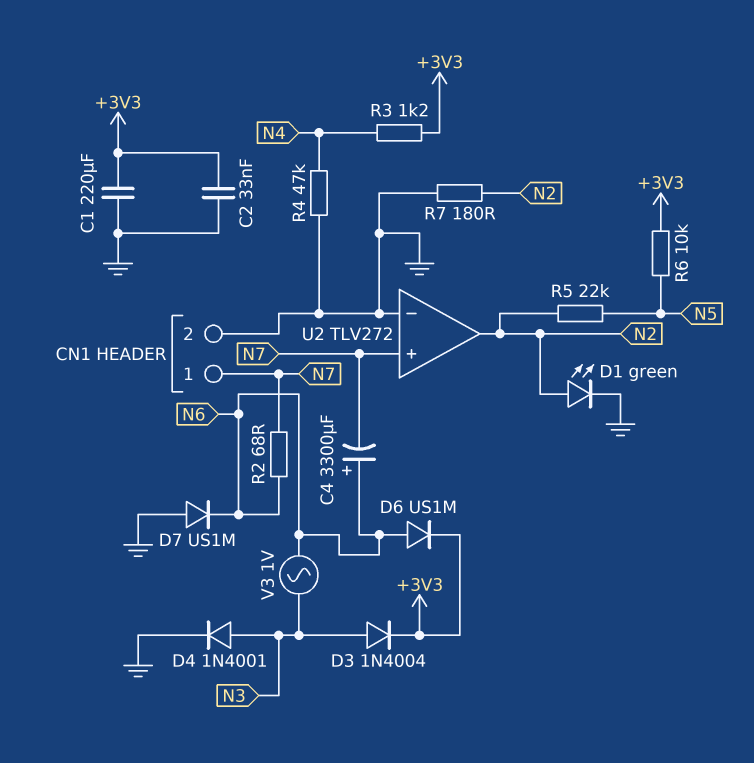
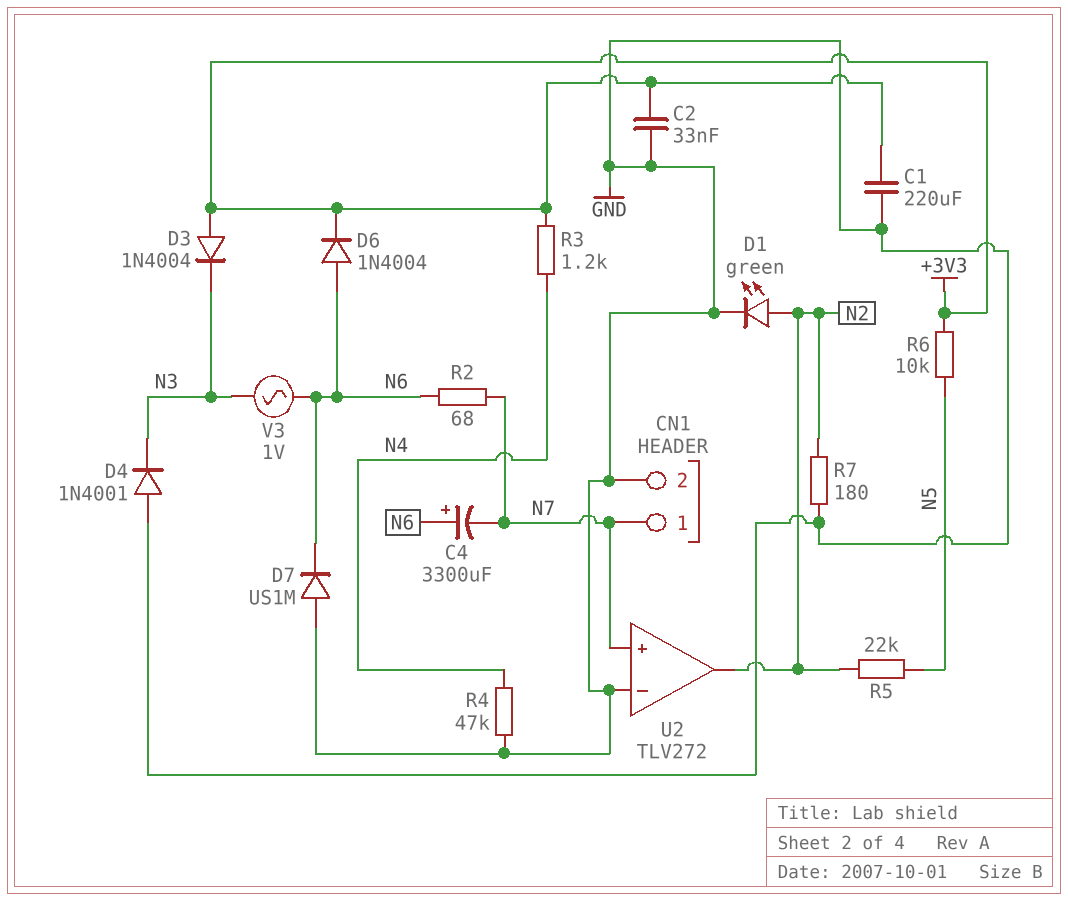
D3: diode 1N4004 (A N3, K +3V3) -> diode 1N4004 (A +3V3, K N3)
D4: diode 1N4001 (A N3, K GND) -> diode 1N4001 (A GND, K N3)
D6: diode US1M (A N6, K +3V3) -> diode 1N4004 (A N6, K +3V3)

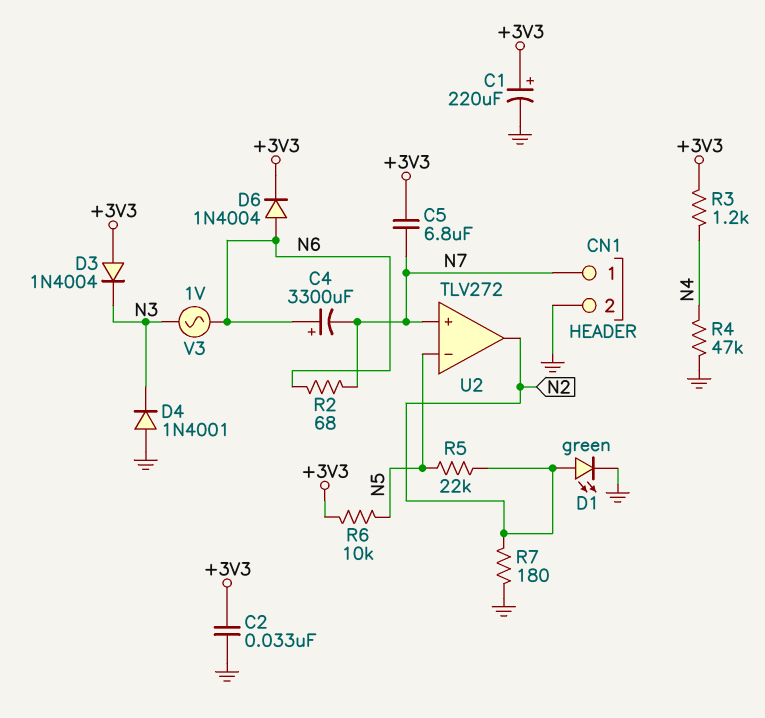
C1: 220uF (+3V3, GND) -> 220uF (plus +3V3, minus GND)
C5: none -> 6.8uF (+3V3, N7)
D7: diode US1M (A GND, K N6) -> none
U2 pin in-: GND -> N5

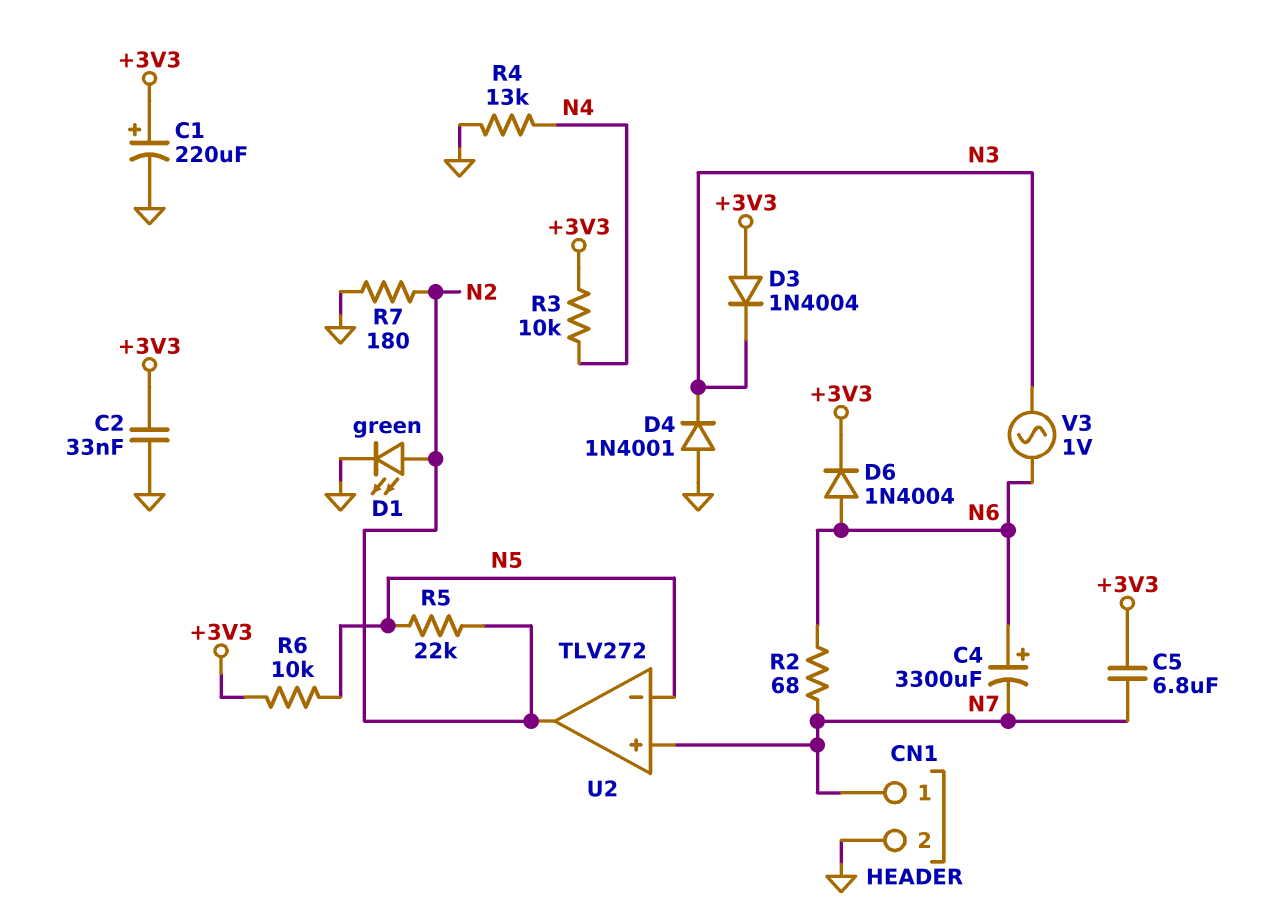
R3: 1.2k (+3V3, N4) -> 10k (+3V3, N4)
R4: 47k (GND, N4) -> 13k (GND, N4)

